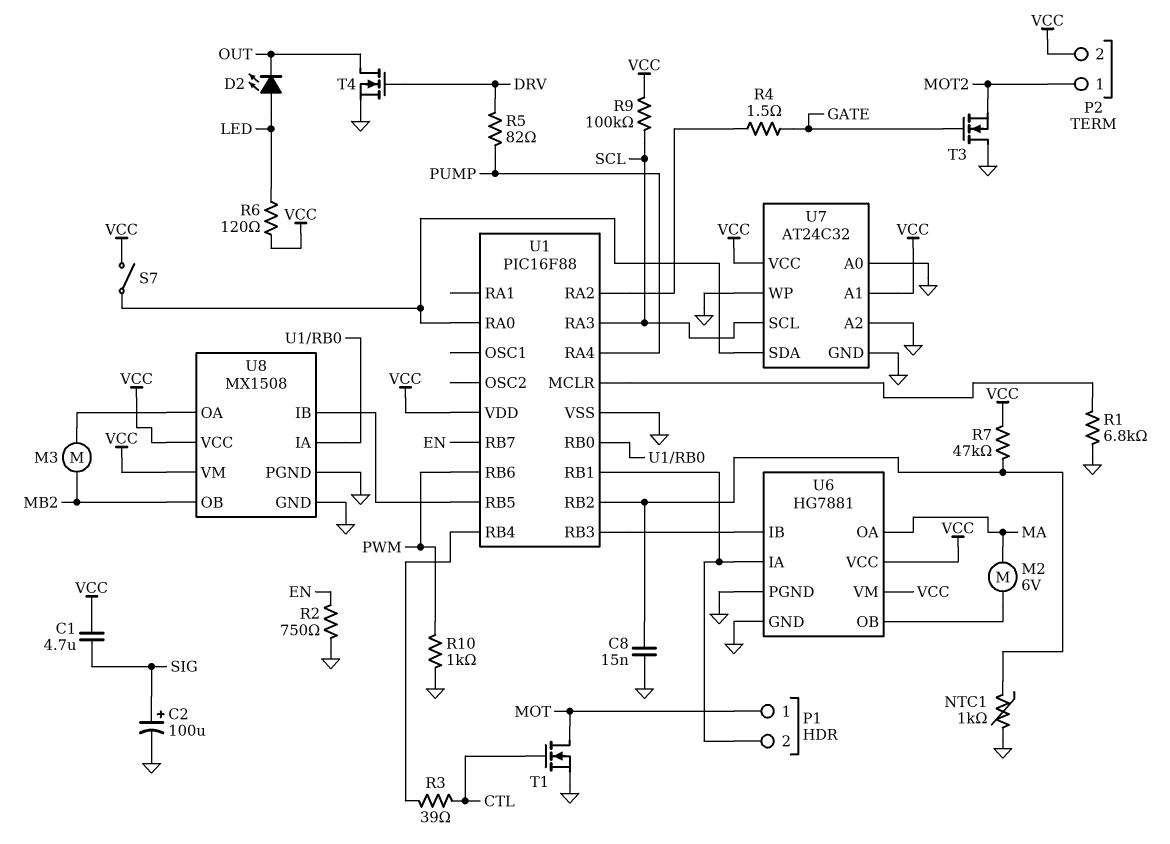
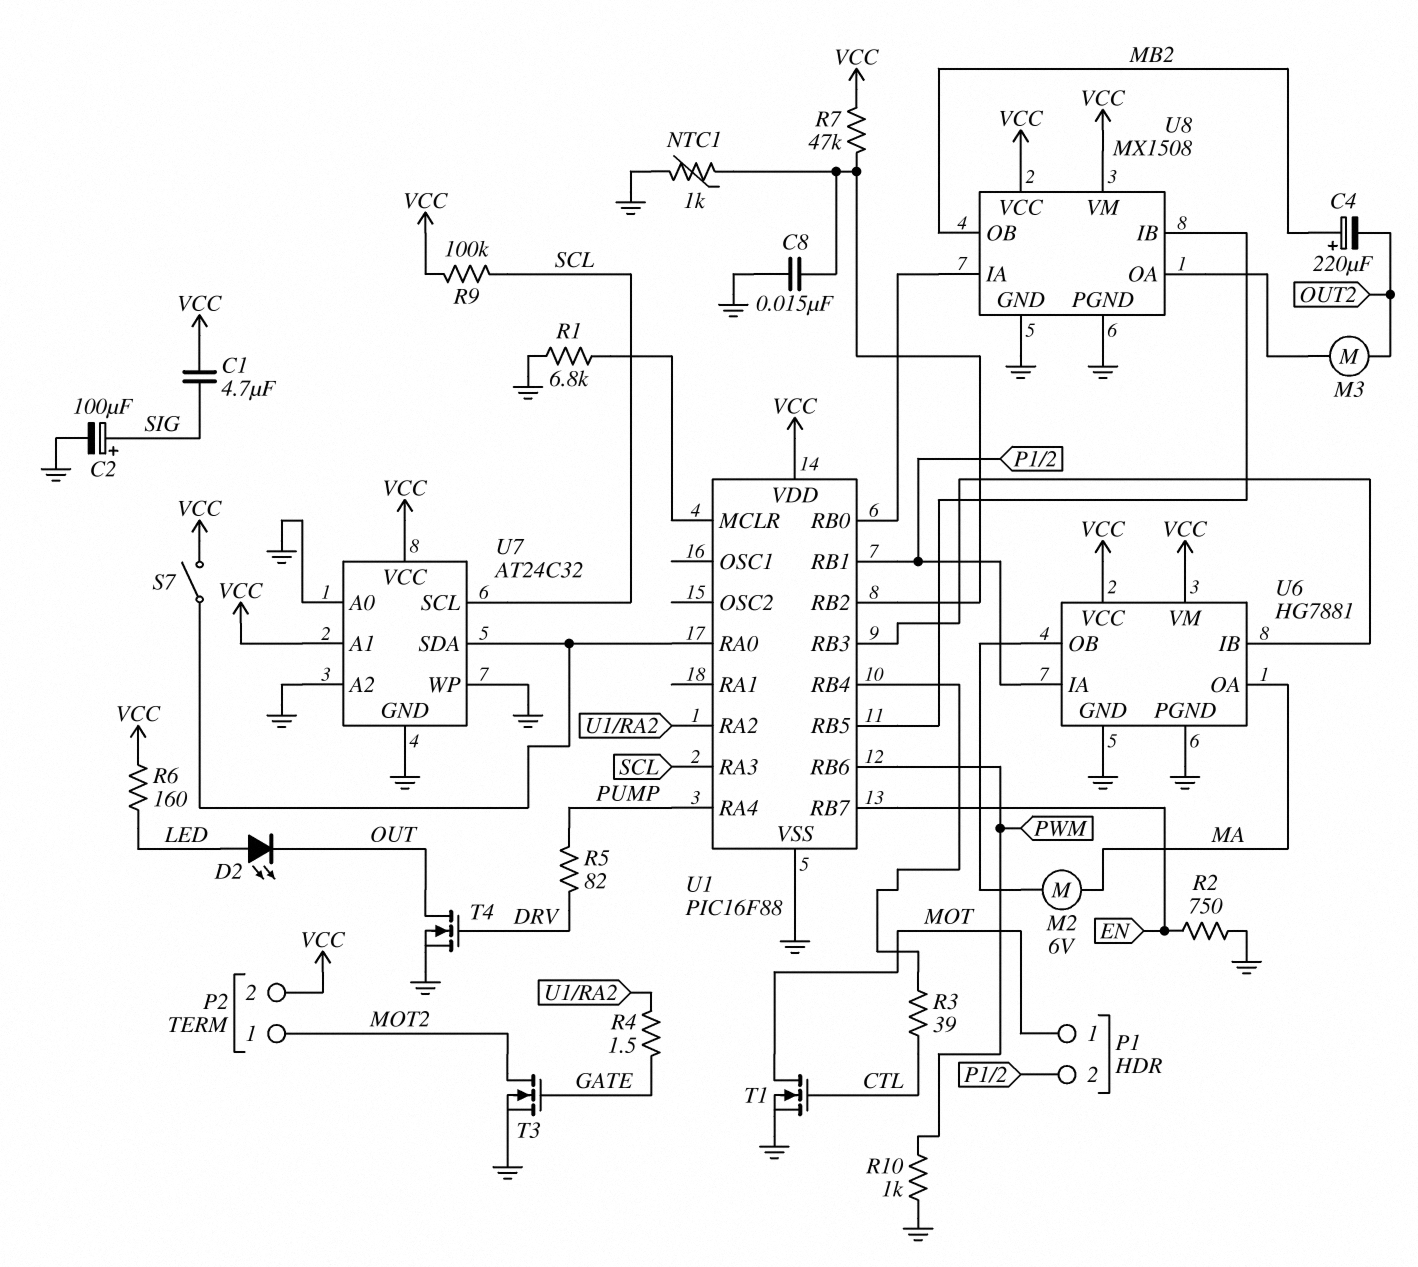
C4: none -> 220uF (plus MB2, minus OUT2)
M3: motor (MB2, U8/OA) -> motor (OUT2, U8/OA)
R6: 120 (LED, VCC) -> 160 (LED, VCC)
T3: NMOS (G GATE, D GND, S MOT2) -> NMOS (G GATE, D MOT2, S GND)

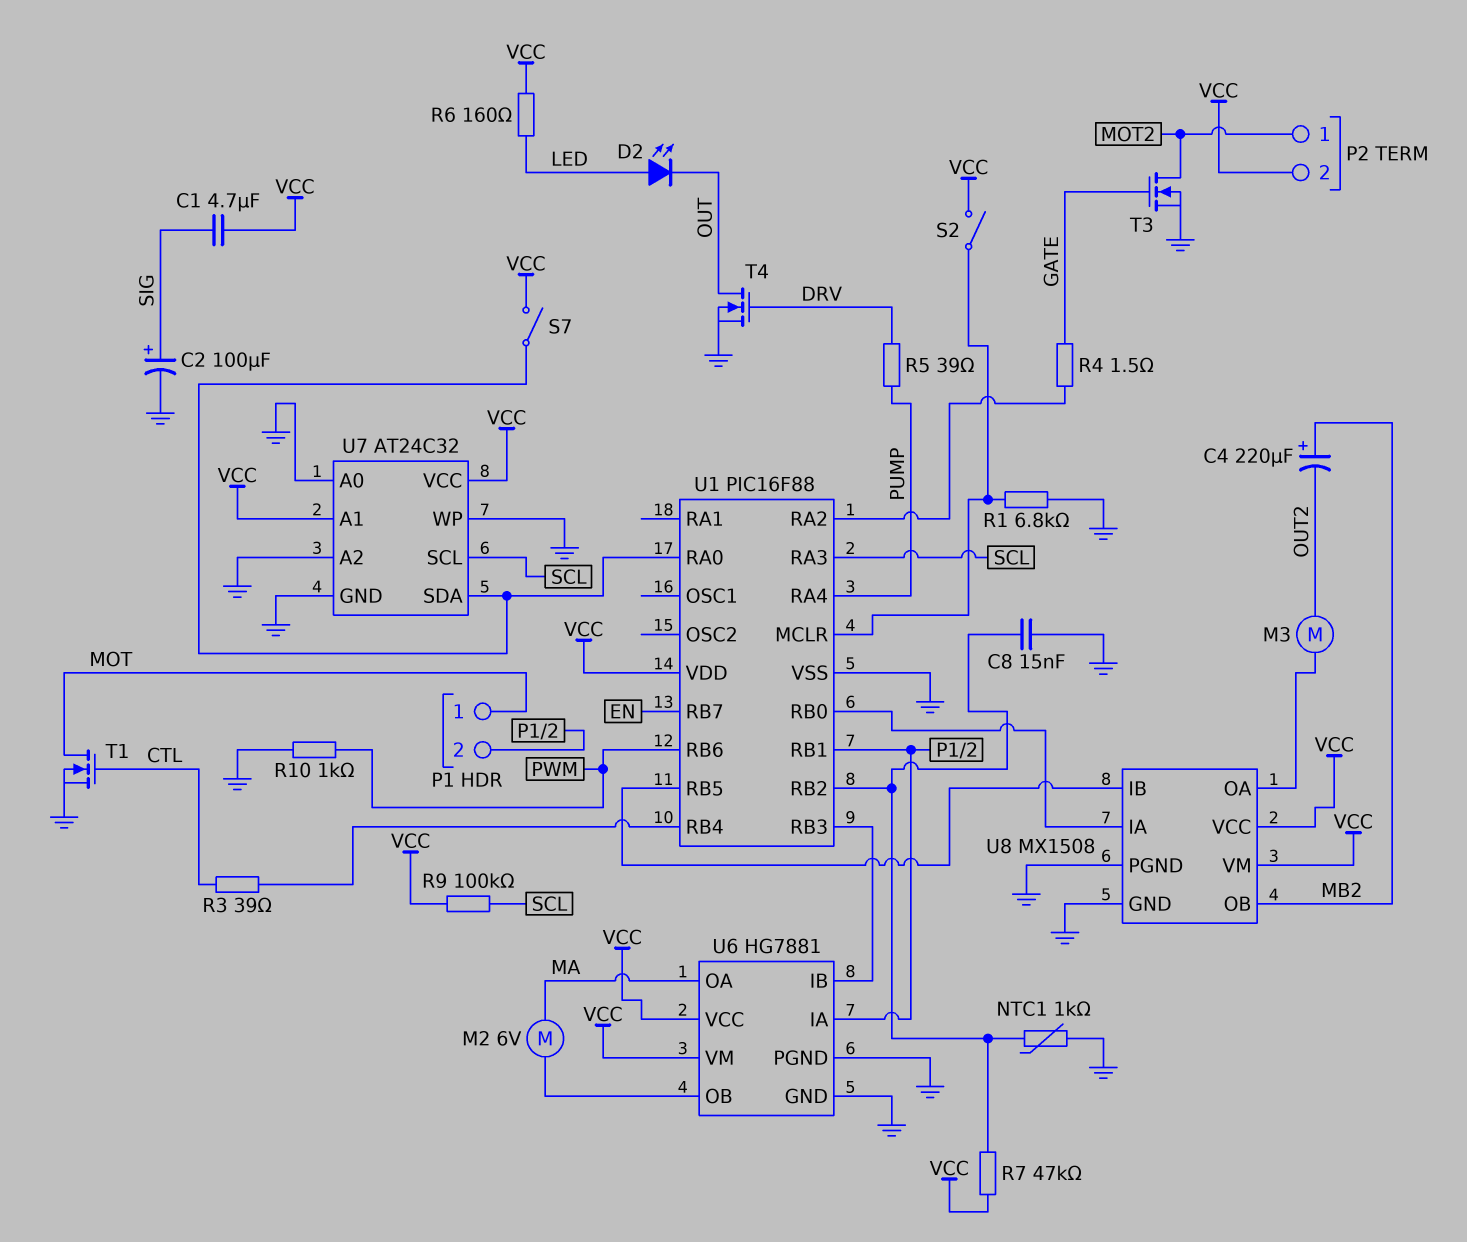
R2: 750 (EN, GND) -> none
R5: 82 (DRV, PUMP) -> 39 (DRV, PUMP)
S2: none -> switch (U1/MCLR, VCC)

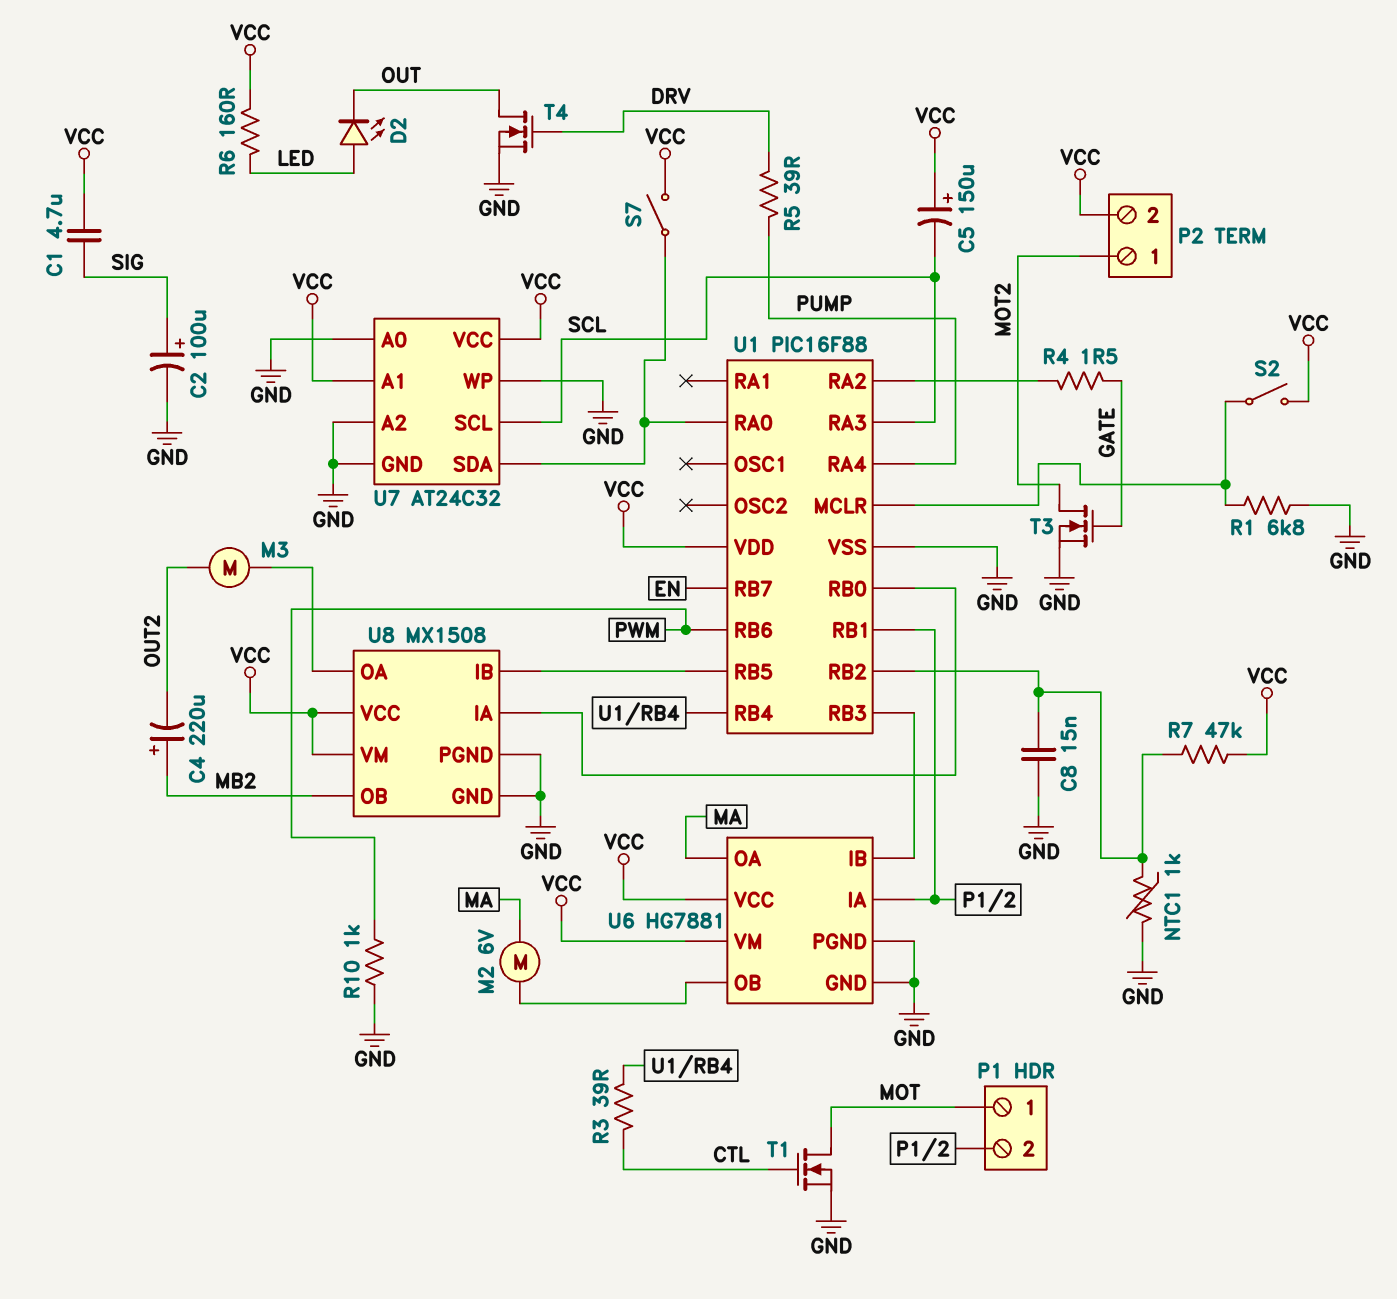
C5: none -> 150uF (plus VCC, minus SCL)
R9: 100k (SCL, VCC) -> none

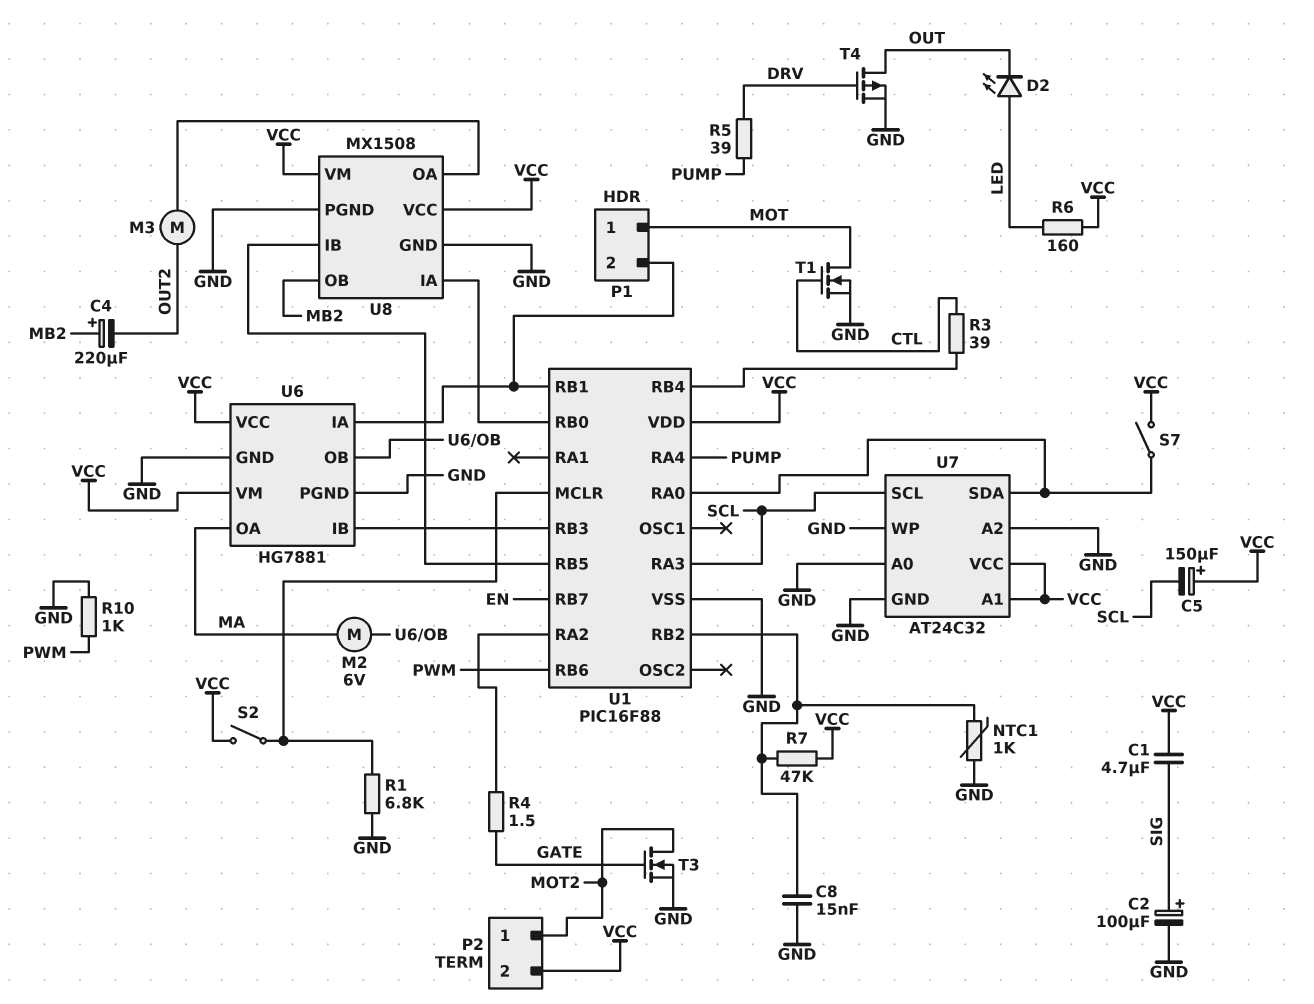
T4: NMOS (G DRV, D OUT, S GND) -> PMOS (G DRV, D OUT, S GND)

